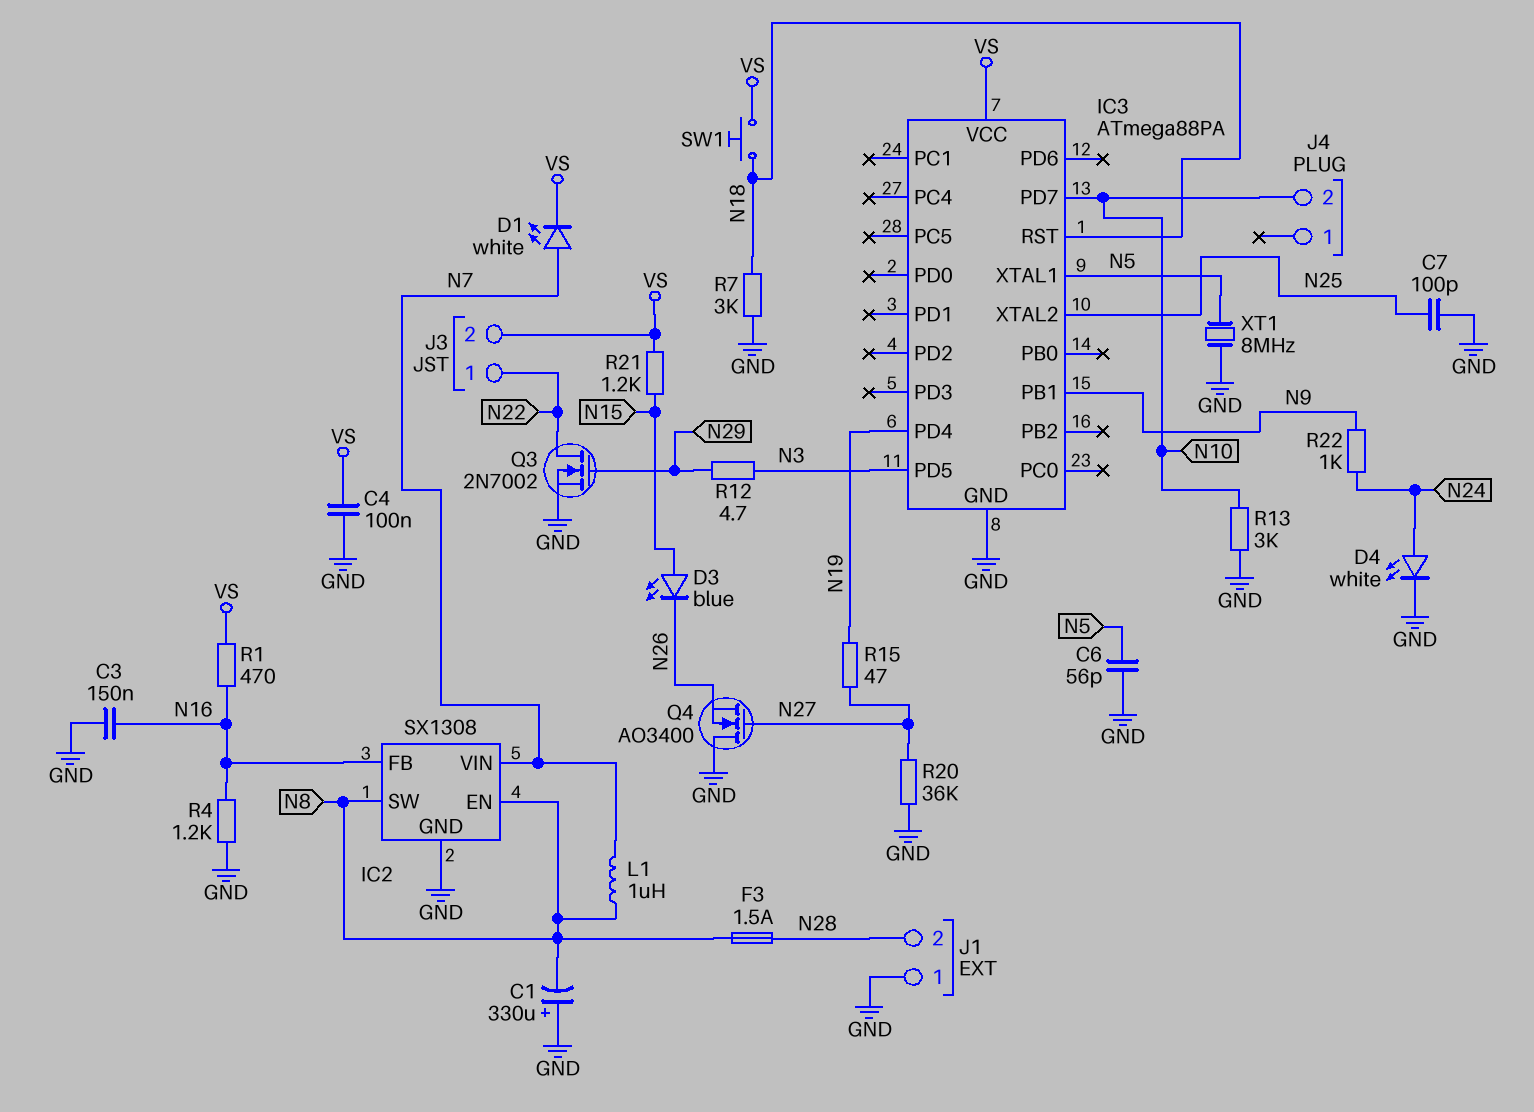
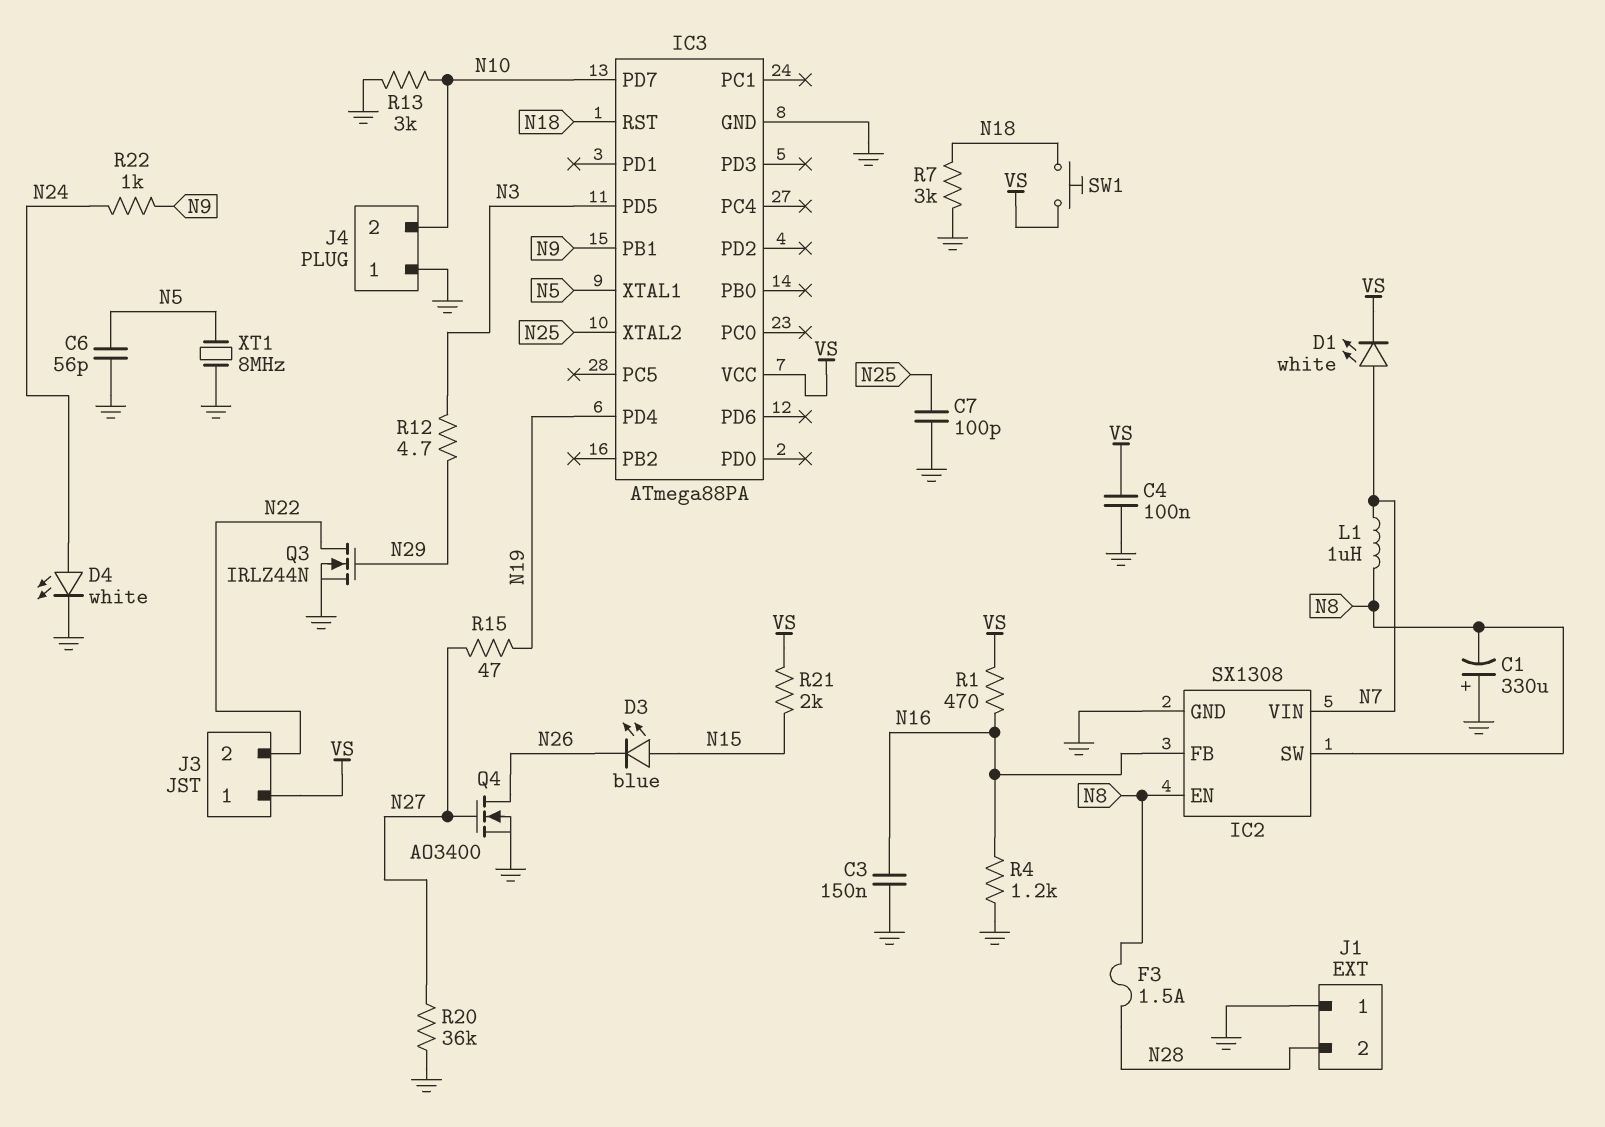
J3 pin 1: N22 -> VS
J3 pin 2: VS -> N22
J4 pin 1: none -> GND
Q3: NMOS 2N7002 (G N29, D N22, S GND) -> NMOS IRLZ44N (G N29, D N22, S GND)
Q4: NMOS AO3400 (G N27, D GND, S N26) -> NMOS AO3400 (G N27, D N26, S GND)
R21: 1.2k (N15, VS) -> 2k (N15, VS)

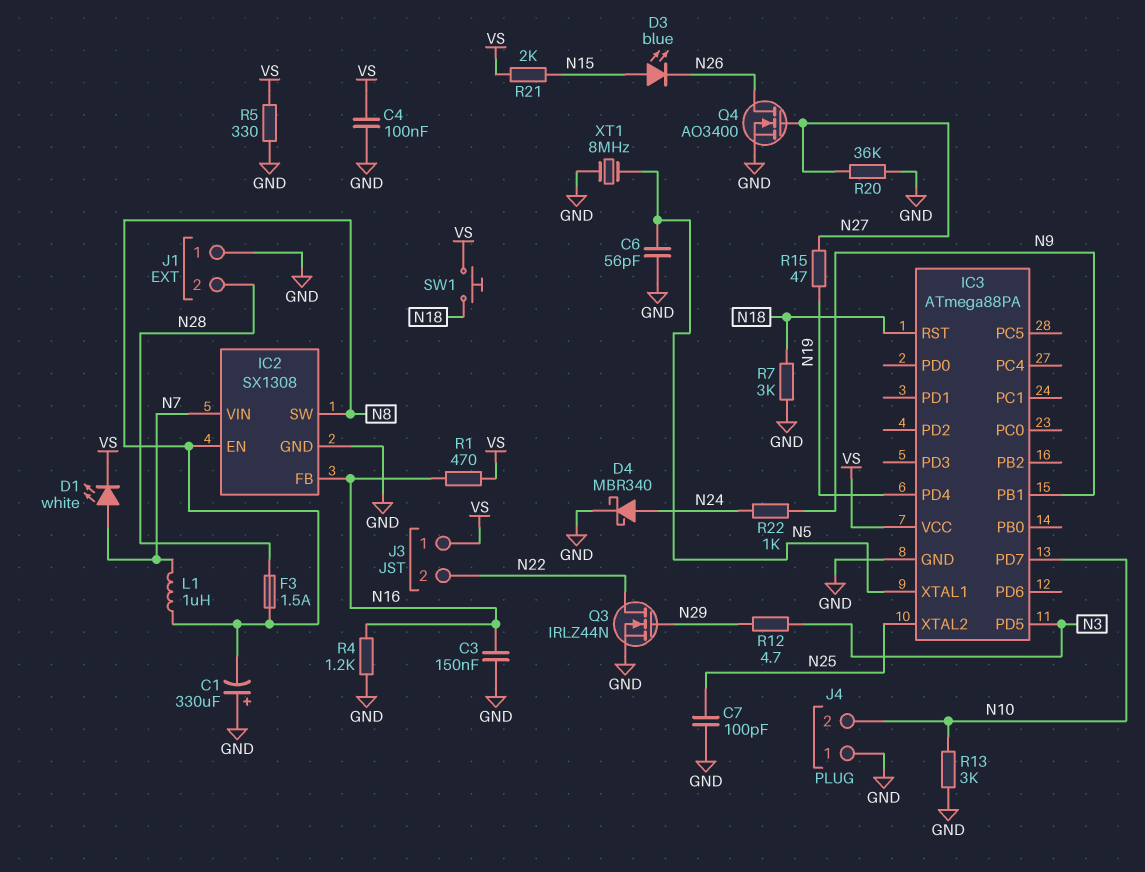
D4: LED white (A N24, K GND) -> schottky MBR340 (A N24, K GND)
R5: none -> 330 (GND, VS)

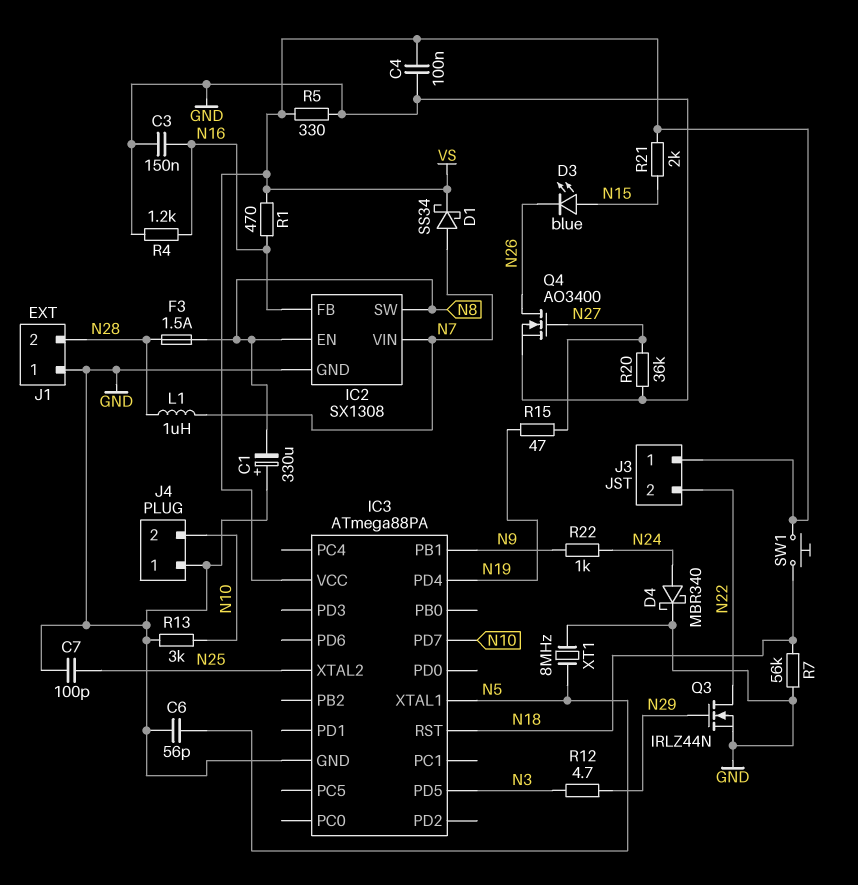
D1: LED white (A N7, K VS) -> schottky SS34 (A N7, K VS)
L1: 1uH (N7, N8) -> 1uH (N7, N28)
R7: 3k (GND, N18) -> 56k (GND, N18)

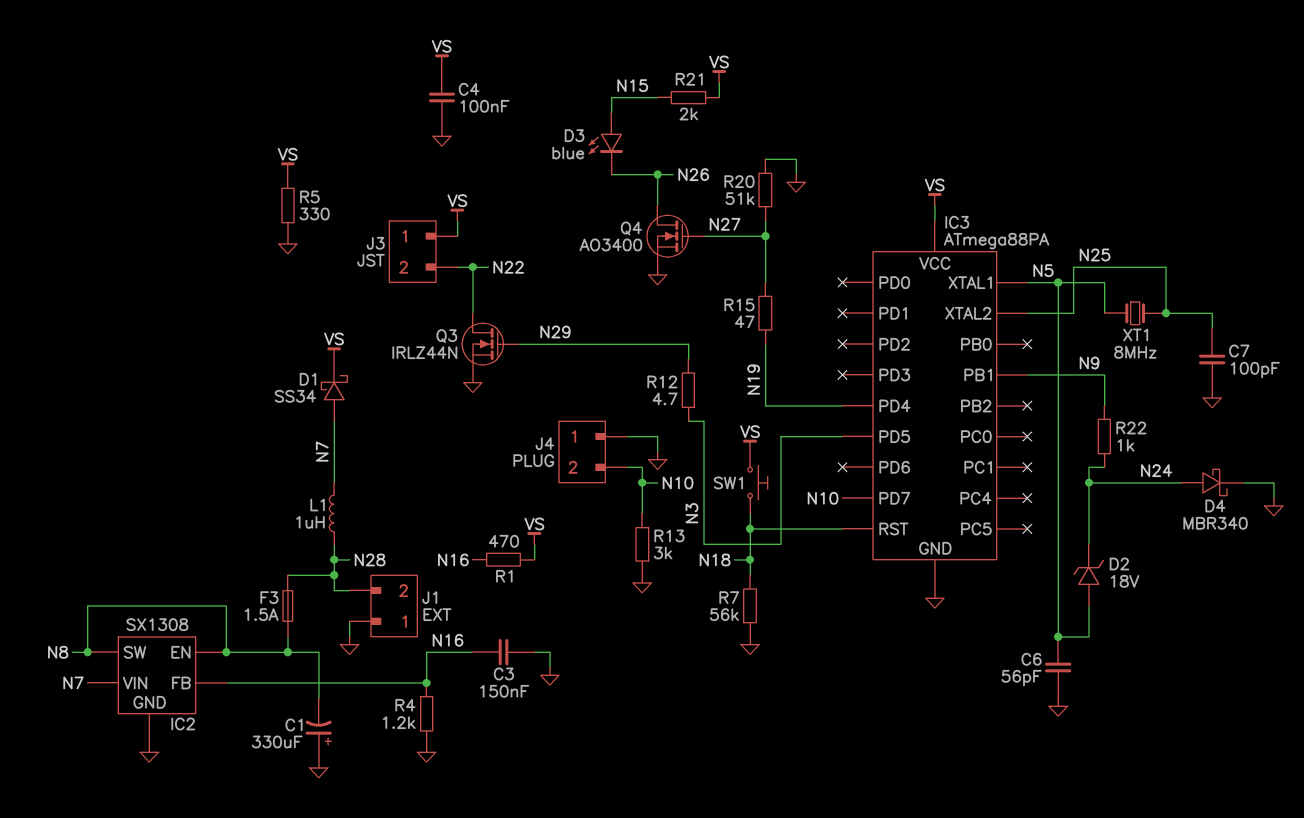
D2: none -> zener 18V (A N5, K N24)
R20: 36k (GND, N27) -> 51k (GND, N27)
XT1: 8MHz (GND, N5) -> 8MHz (N5, N25)

